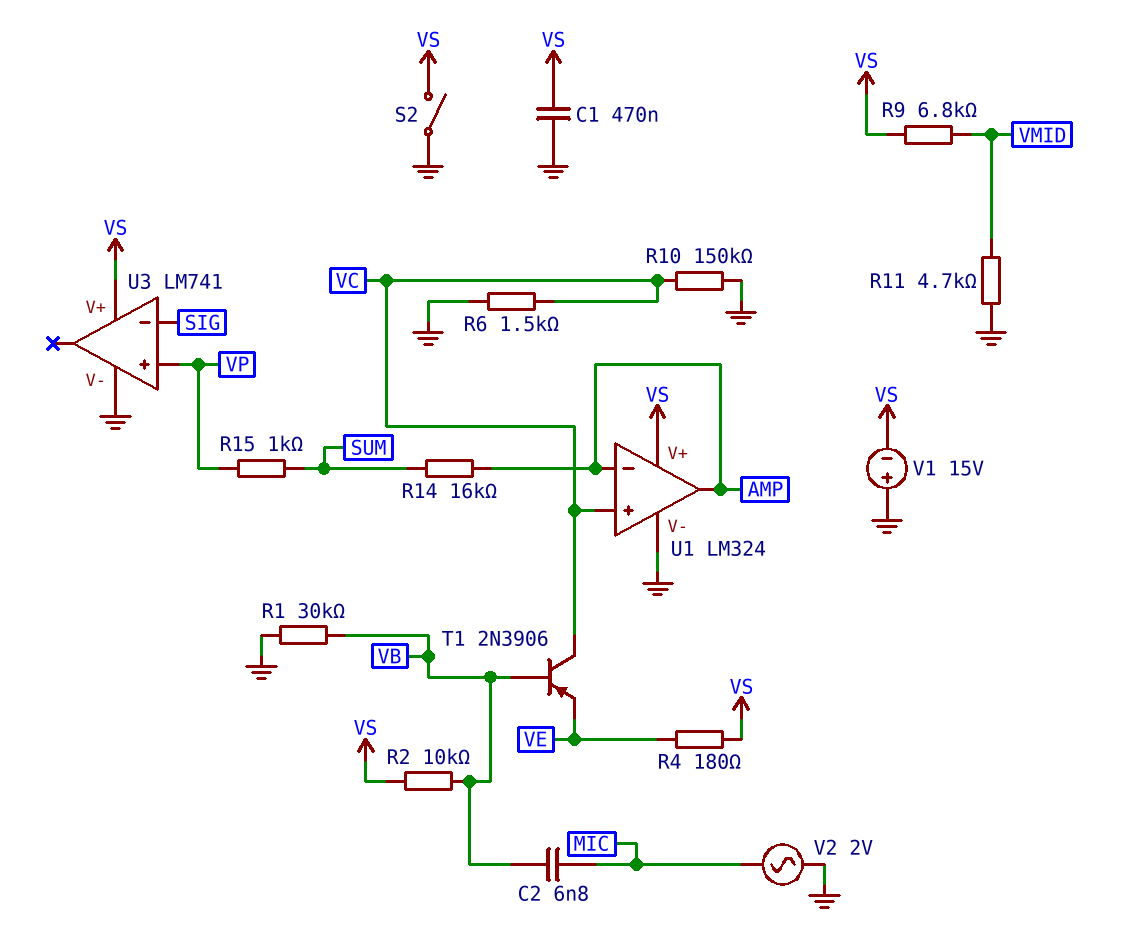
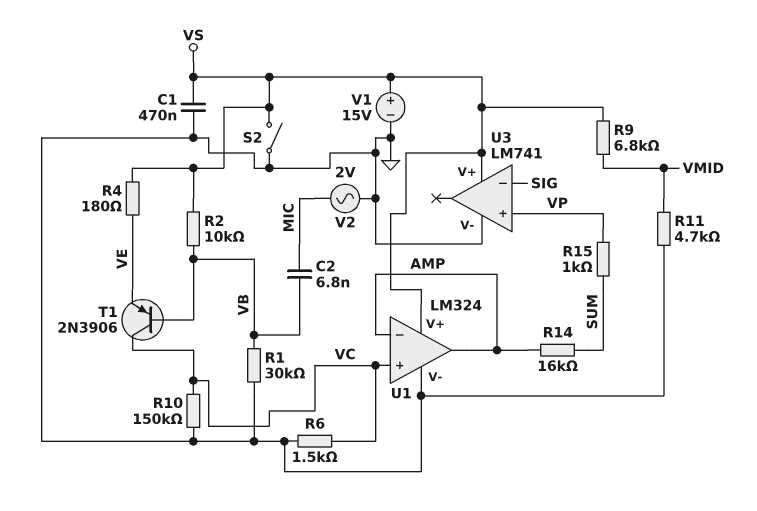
V1: 15V (plus GND, minus VS) -> 15V (plus VS, minus GND)

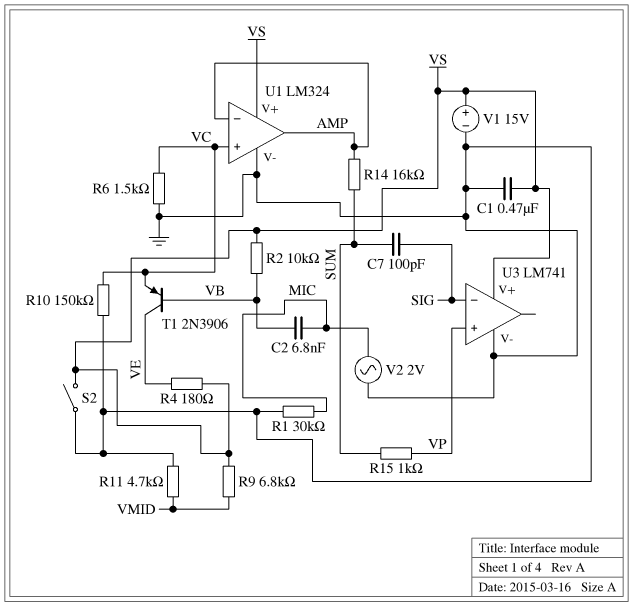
C7: none -> 100pF (SIG, SUM)
R1: 30k (GND, VB) -> 30k (GND, MIC)
T1: PNP 2N3906 (B VB, C VC, E VE) -> PNP 2N3906 (B VB, C VE, E VC)

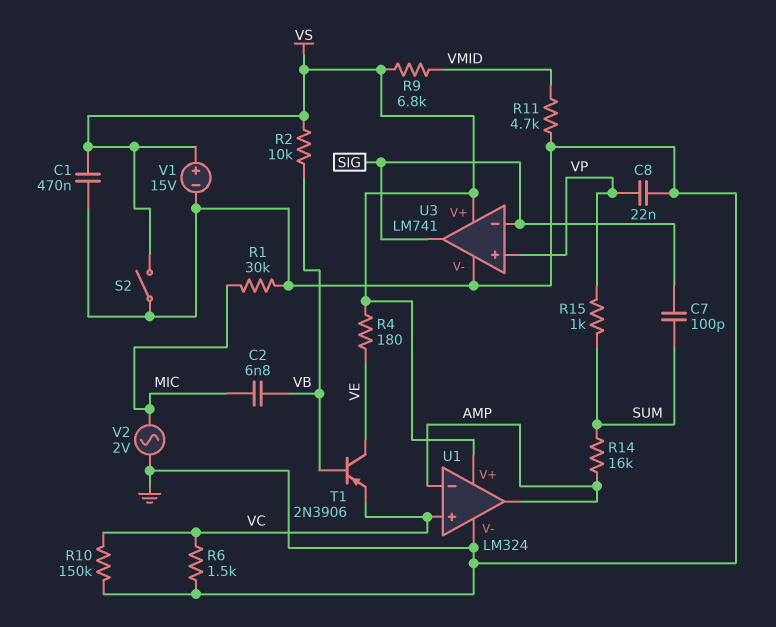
C8: none -> 22nF (GND, VP)
U3 pin out: none -> SIG

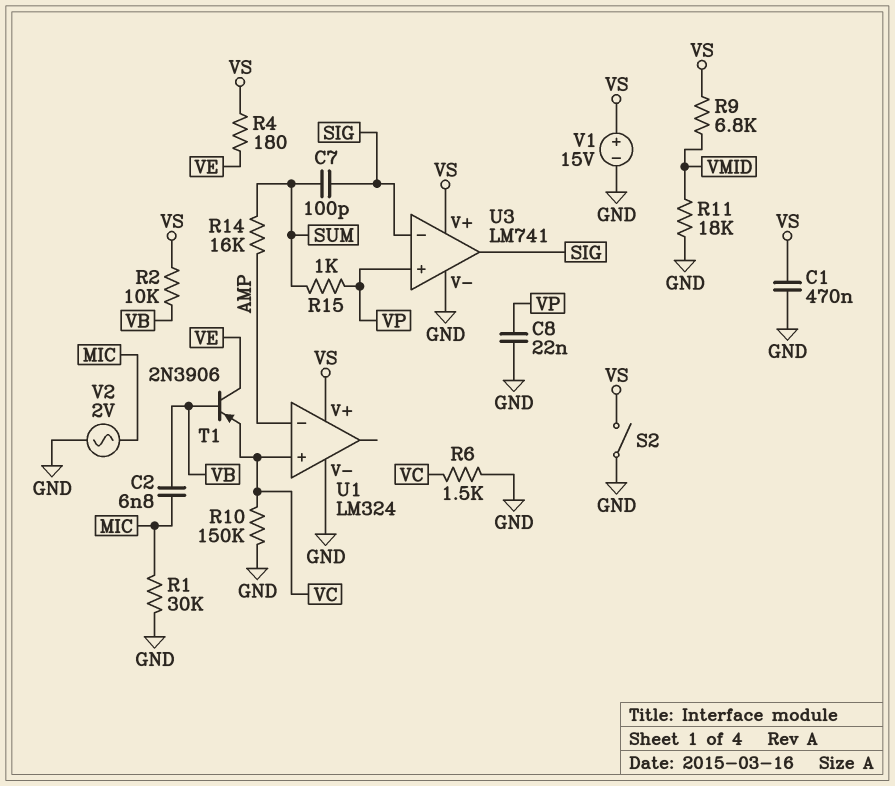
R11: 4.7k (GND, VMID) -> 18k (GND, VMID)
U1 pin out: AMP -> none

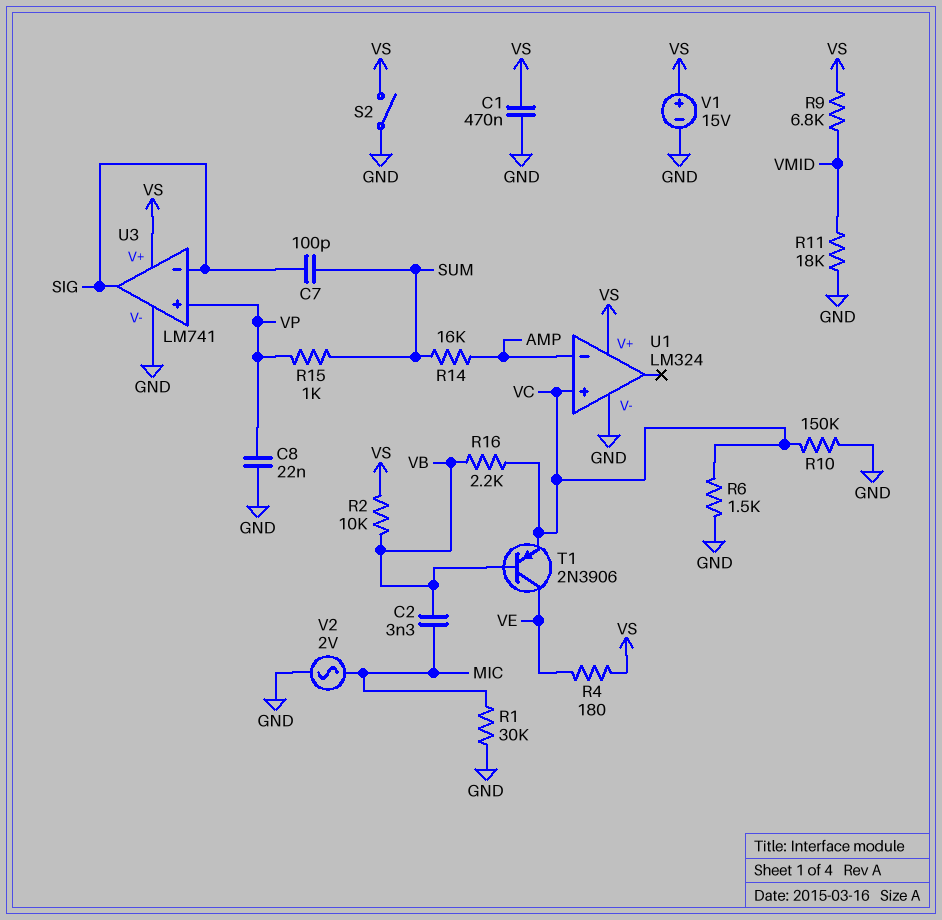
C2: 6.8nF (MIC, VB) -> 3.3nF (MIC, VB)
R16: none -> 2.2k (VB, VC)

